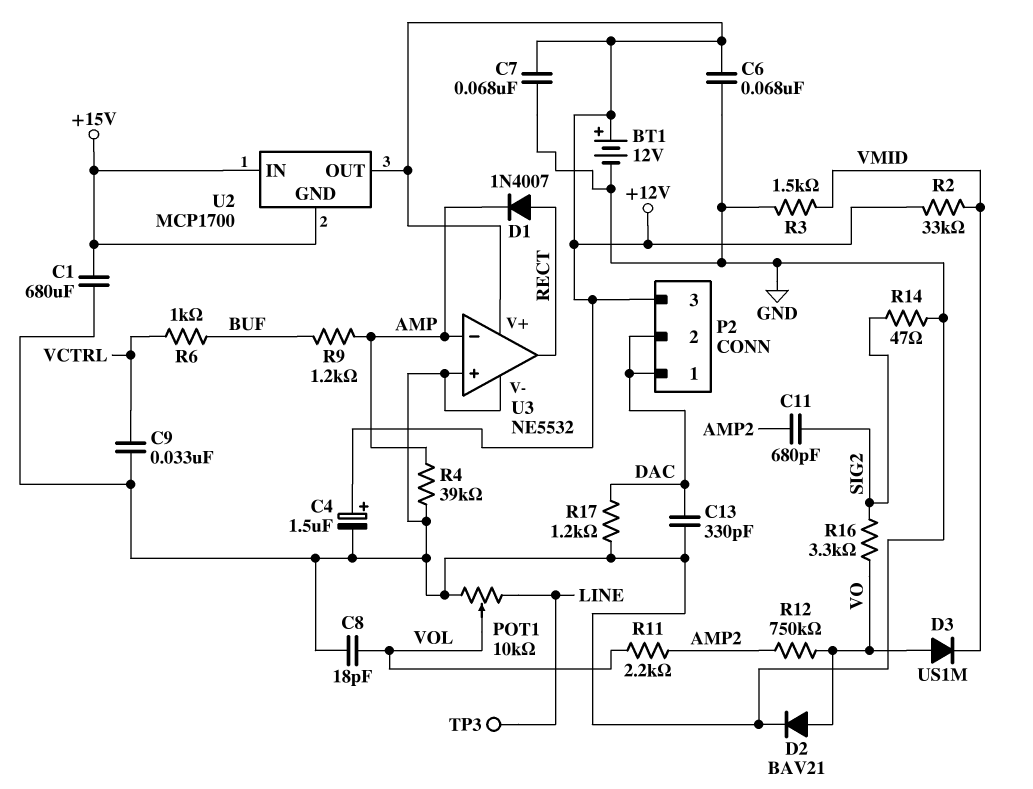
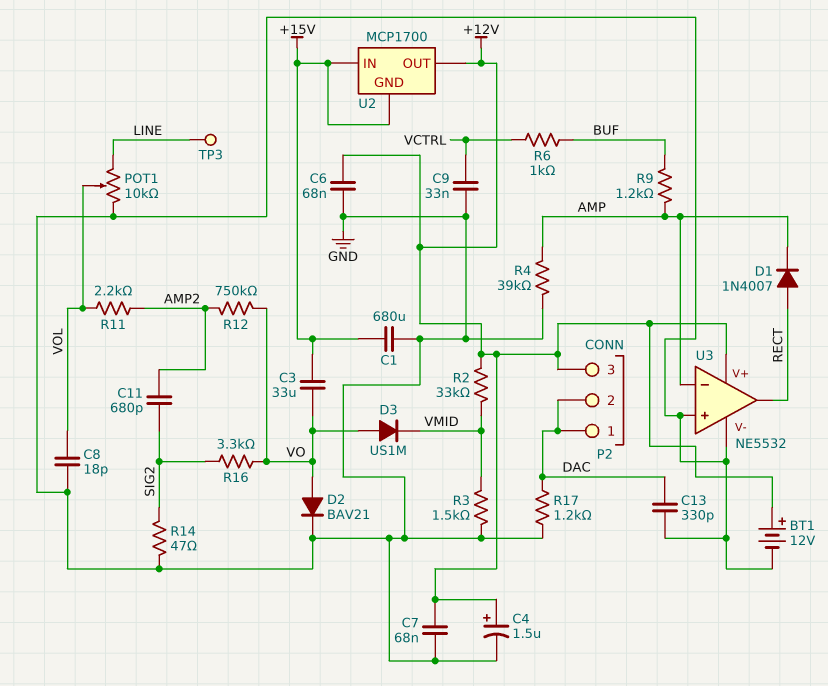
C3: none -> 33uF (+15V, VO)

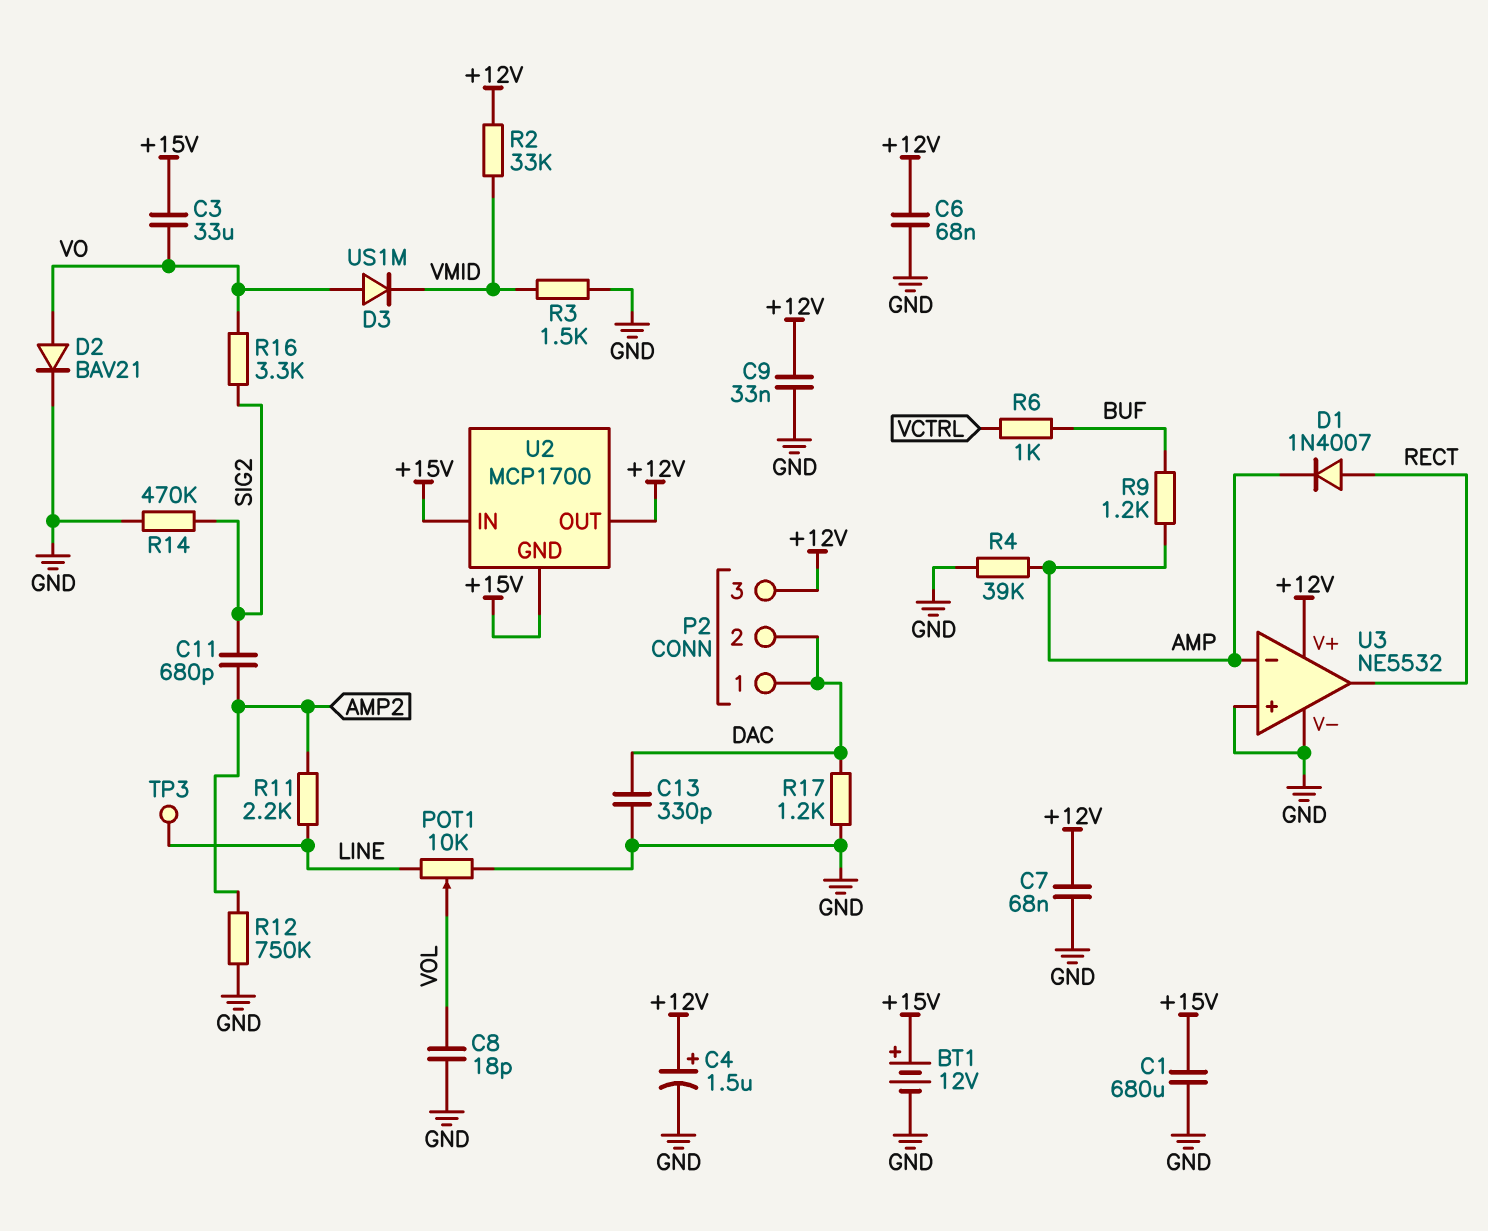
BT1: 12V (plus +12V, minus GND) -> 12V (plus +15V, minus GND)
C9: 33nF (GND, VCTRL) -> 33nF (+12V, GND)
R11: 2.2k (AMP2, VOL) -> 2.2k (AMP2, LINE)
R12: 750k (AMP2, VO) -> 750k (AMP2, GND)
R14: 47 (GND, SIG2) -> 470k (GND, SIG2)

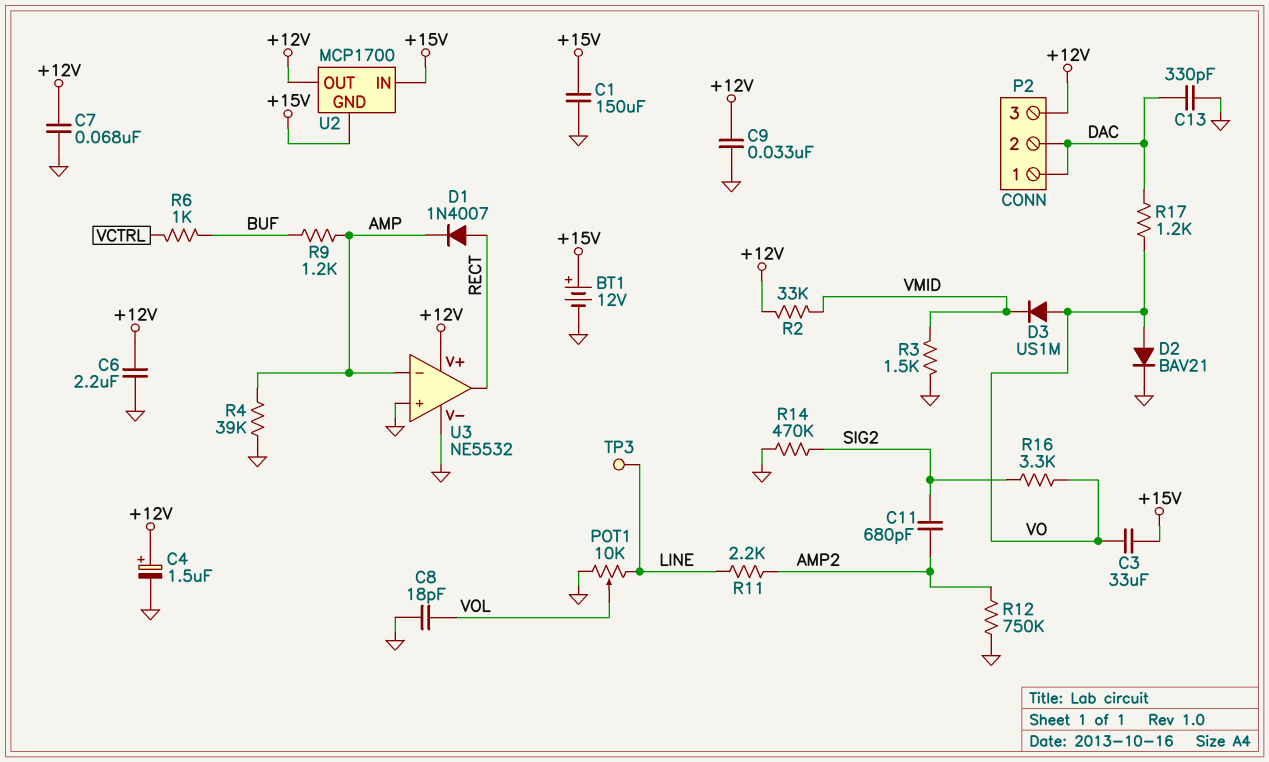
C1: 680uF (+15V, GND) -> 150uF (+15V, GND)
C6: 68nF (+12V, GND) -> 2.2uF (+12V, GND)
R17: 1.2k (DAC, GND) -> 1.2k (DAC, VO)

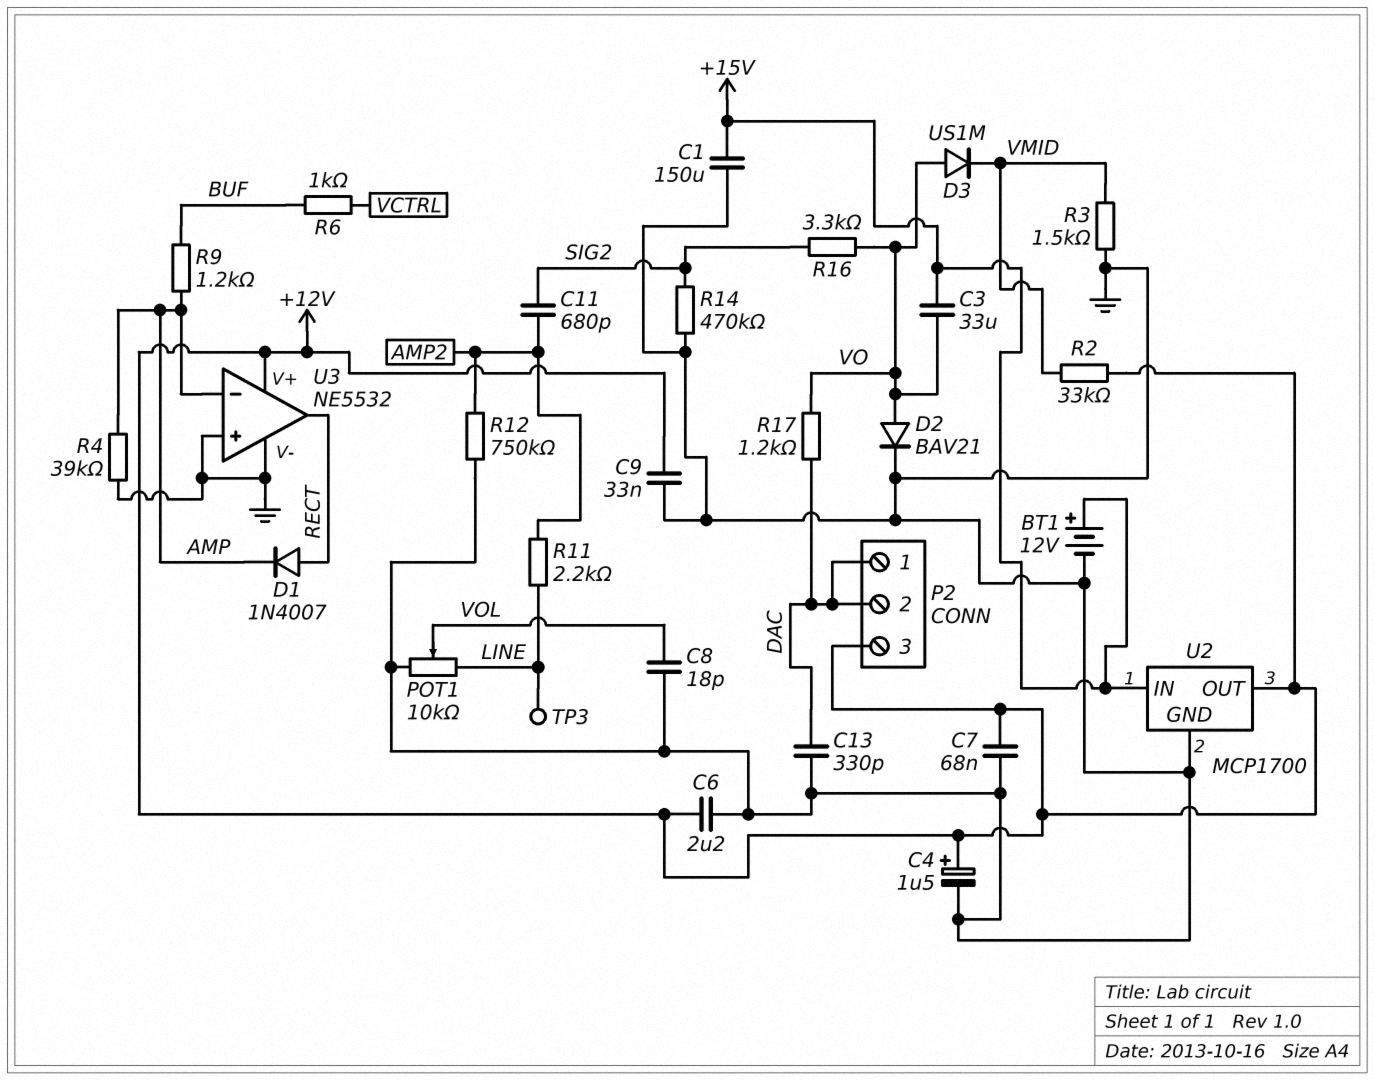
U2 pin GND: +15V -> GND

